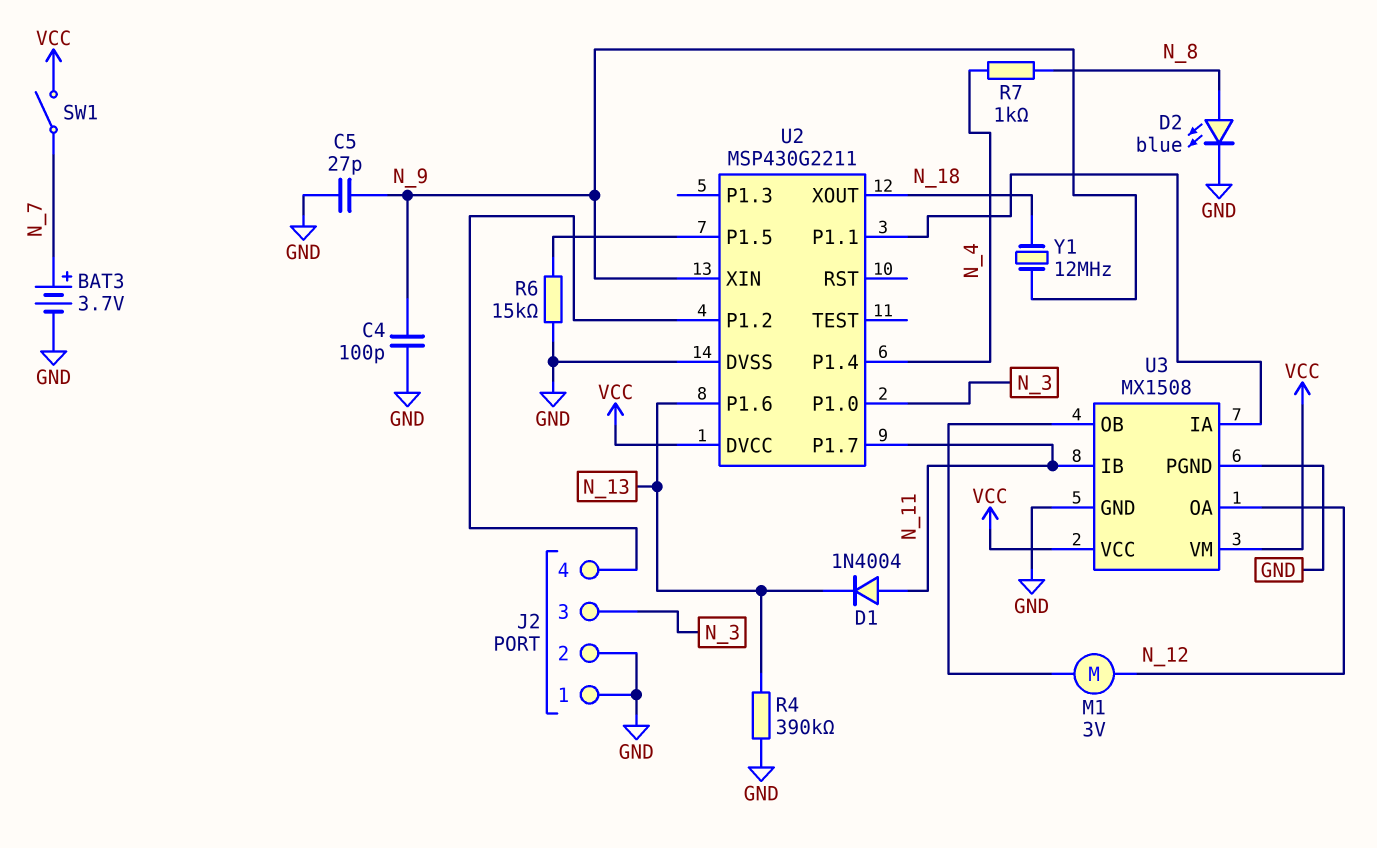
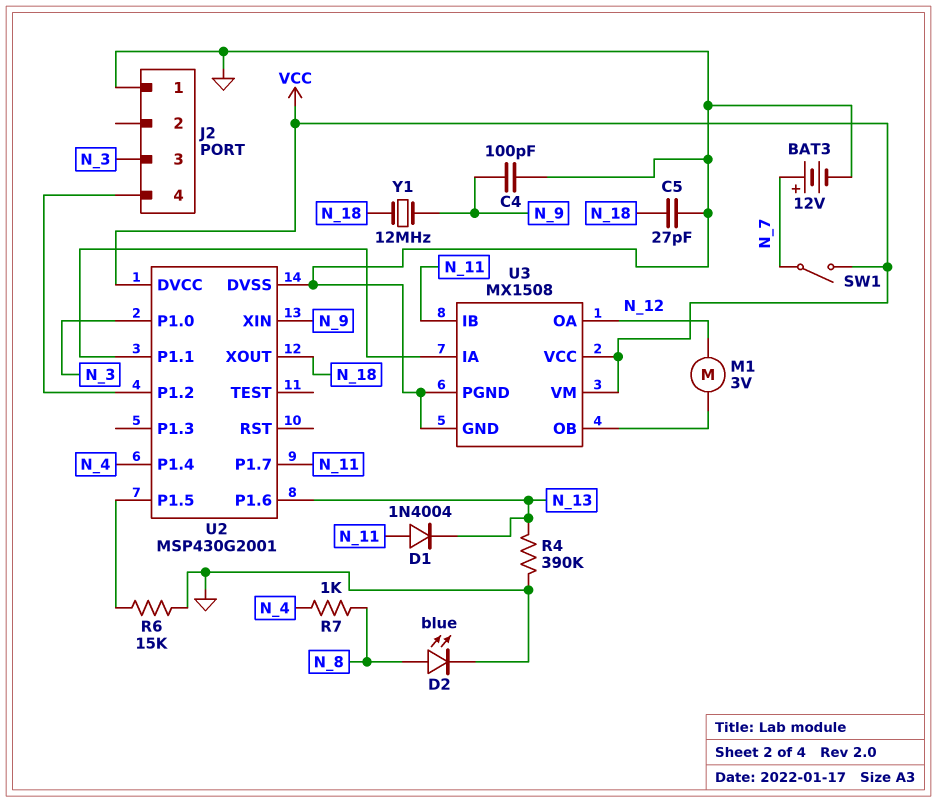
BAT3: 3.7V (plus N_7, minus GND) -> 12V (plus N_7, minus GND)
C5: 27pF (GND, N_9) -> 27pF (GND, N_18)
J2 pin 2: GND -> none
U2: MSP430G2211 -> MSP430G2001

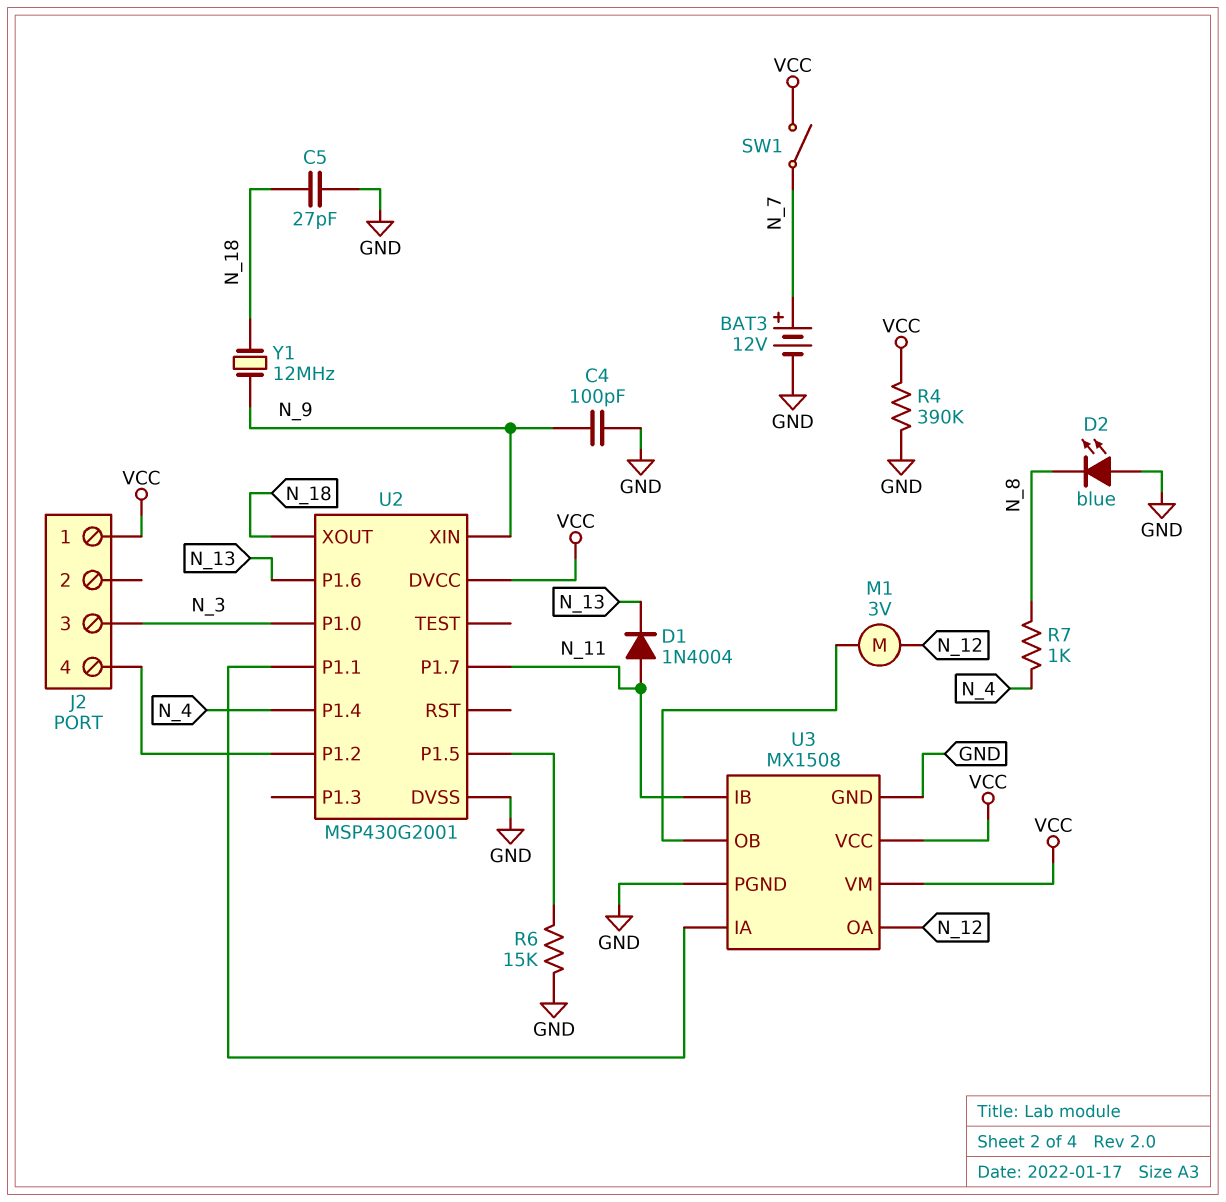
D2: LED blue (A N_8, K GND) -> LED blue (A GND, K N_8)
J2 pin 1: GND -> VCC
R4: 390k (GND, N_13) -> 390k (GND, VCC)

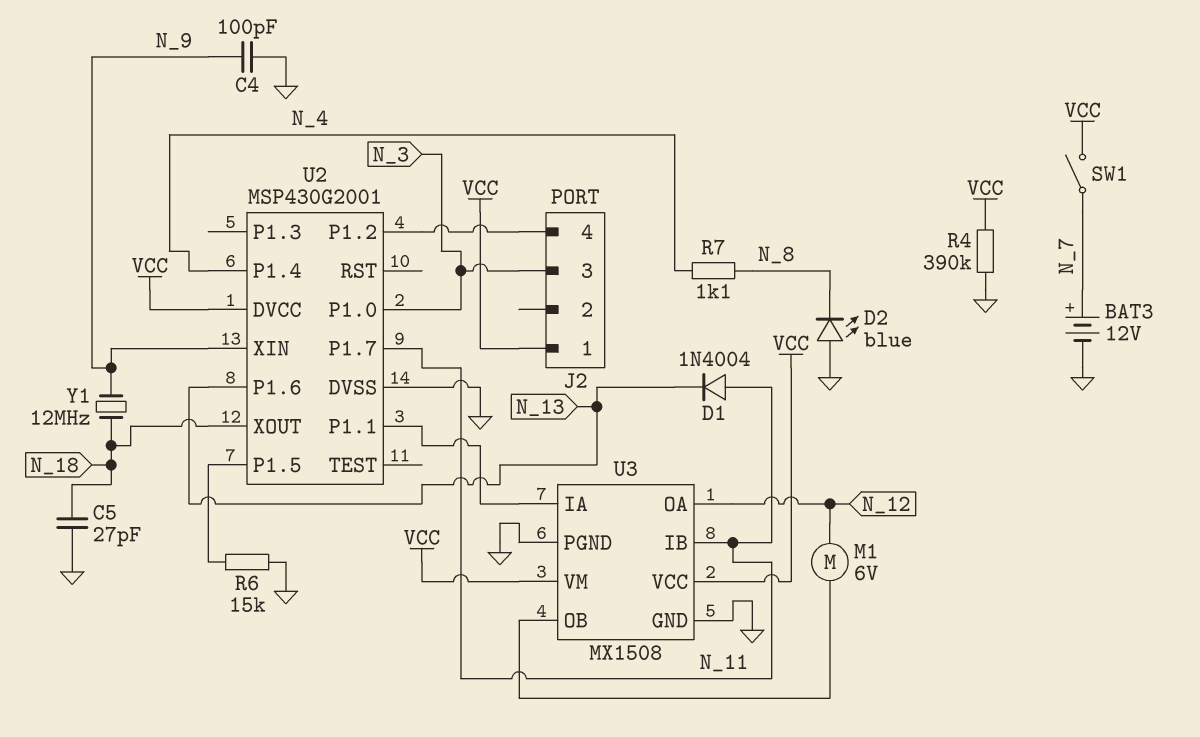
M1: motor 3V (N_12, U3/OB) -> motor 6V (N_12, U3/OB)
R7: 1k (N_4, N_8) -> 1.1k (N_4, N_8)

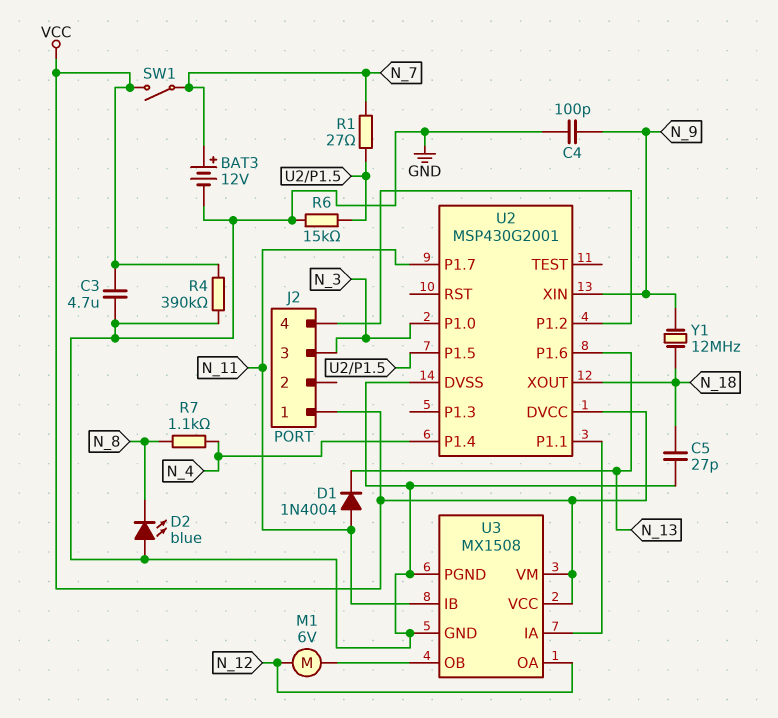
C3: none -> 4.7uF (GND, VCC)
R1: none -> 27 (N_7, U2/P1.5)

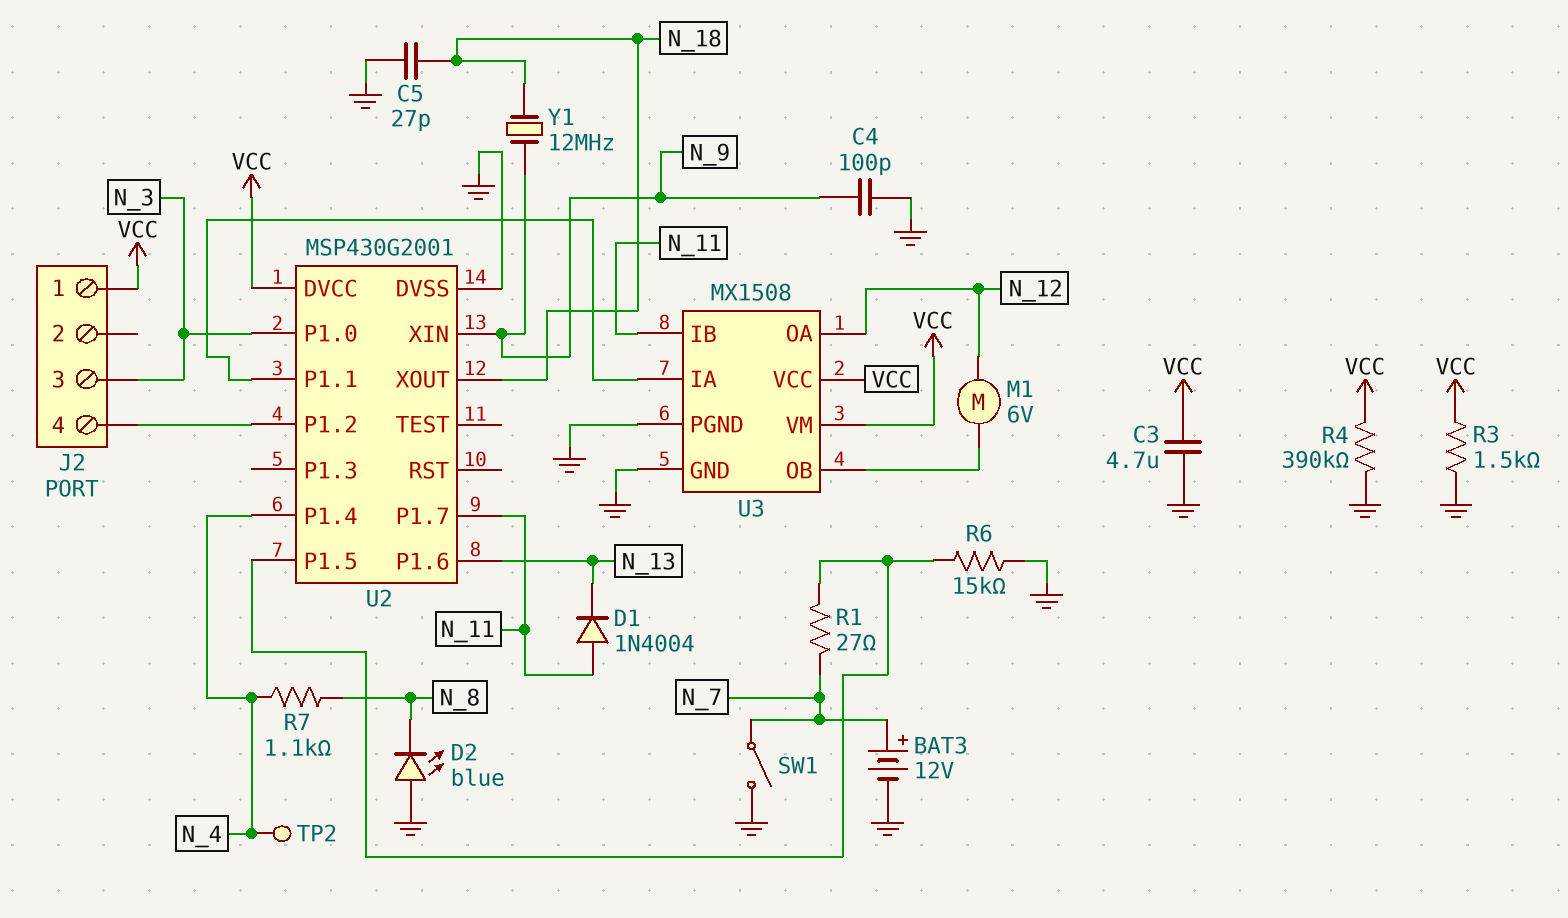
R3: none -> 1.5k (GND, VCC)
SW1: switch (N_7, VCC) -> switch (GND, N_7)
TP2: none -> test point (N_4)

